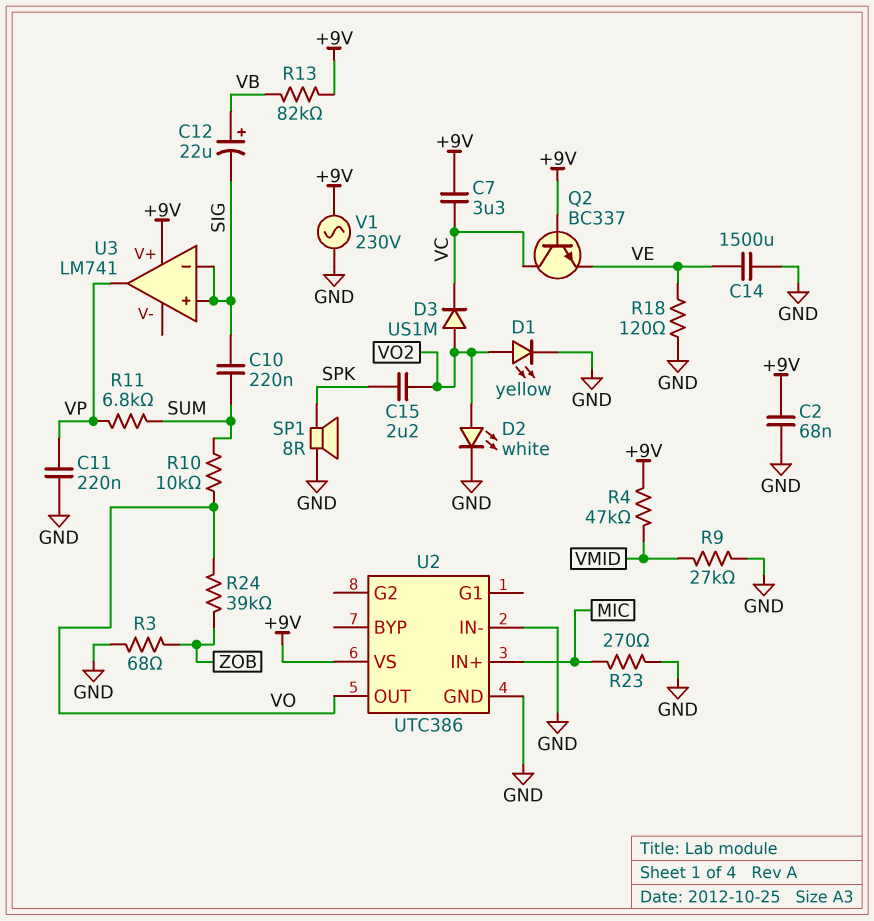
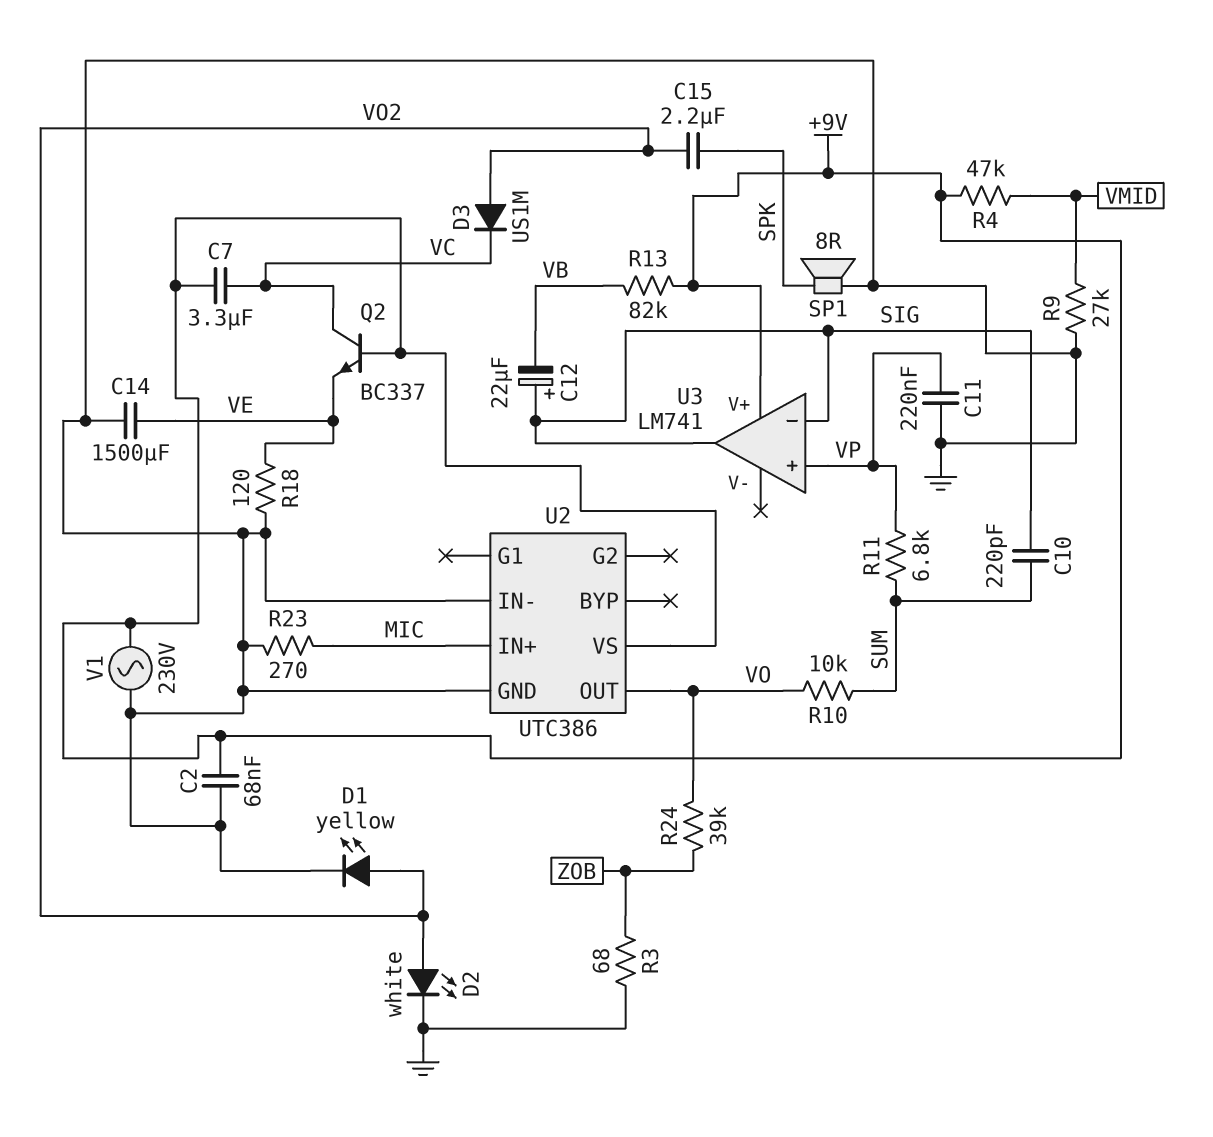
C10: 220nF (SIG, SUM) -> 220pF (SIG, SUM)
C12: 22uF (plus VB, minus SIG) -> 22uF (plus SIG, minus VB)
U3 pin in+: SIG -> VP
U3 pin out: VP -> SIG

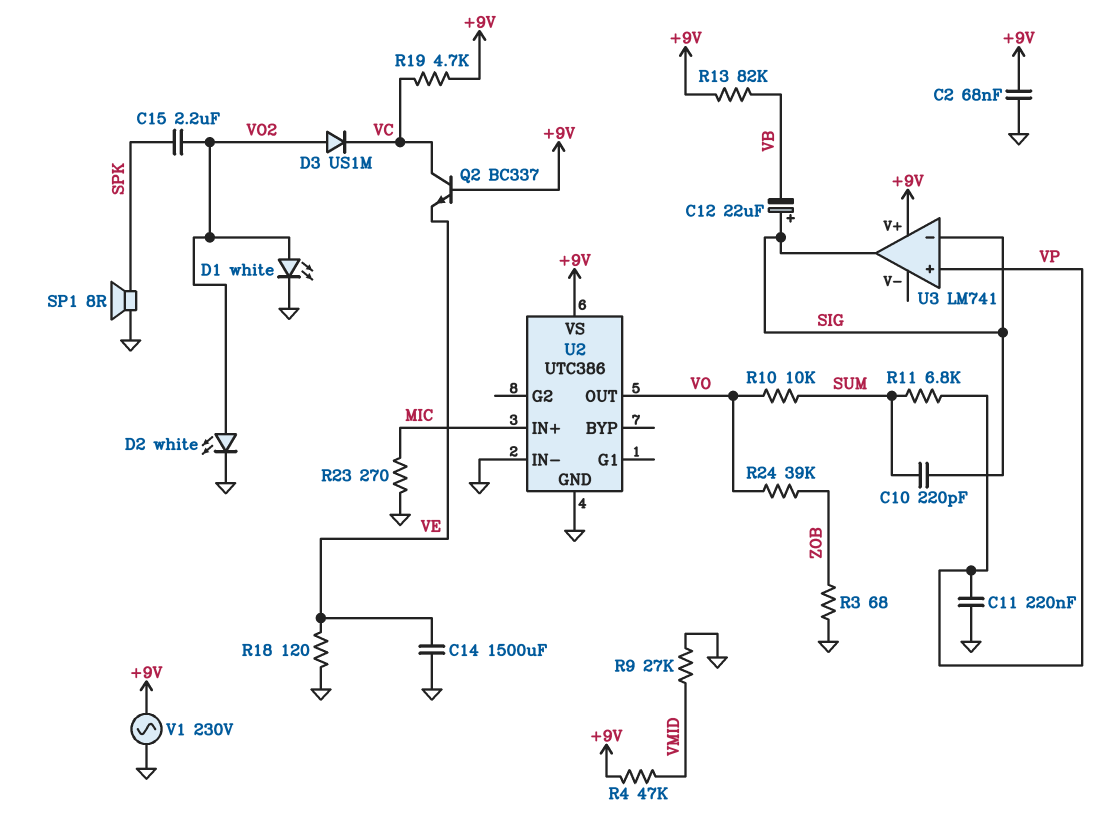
C7: 3.3uF (+9V, VC) -> none
D1: LED yellow (A VO2, K GND) -> LED white (A VO2, K GND)
R19: none -> 4.7k (+9V, VC)

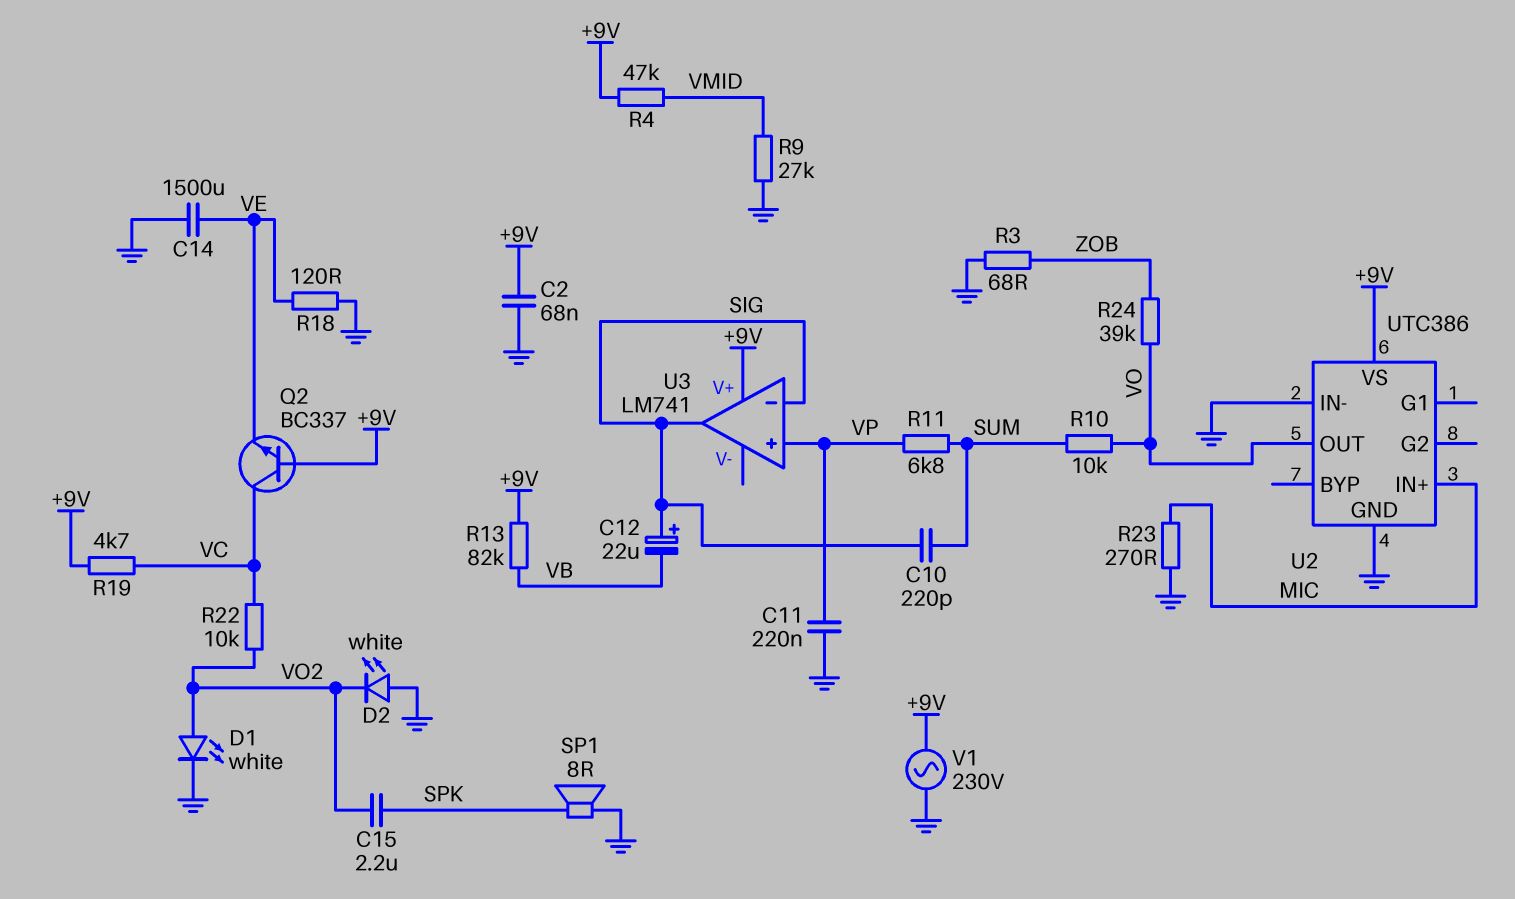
D2: LED white (A VO2, K GND) -> LED white (A GND, K VO2)
D3: diode US1M (A VO2, K VC) -> none
R22: none -> 10k (VC, VO2)

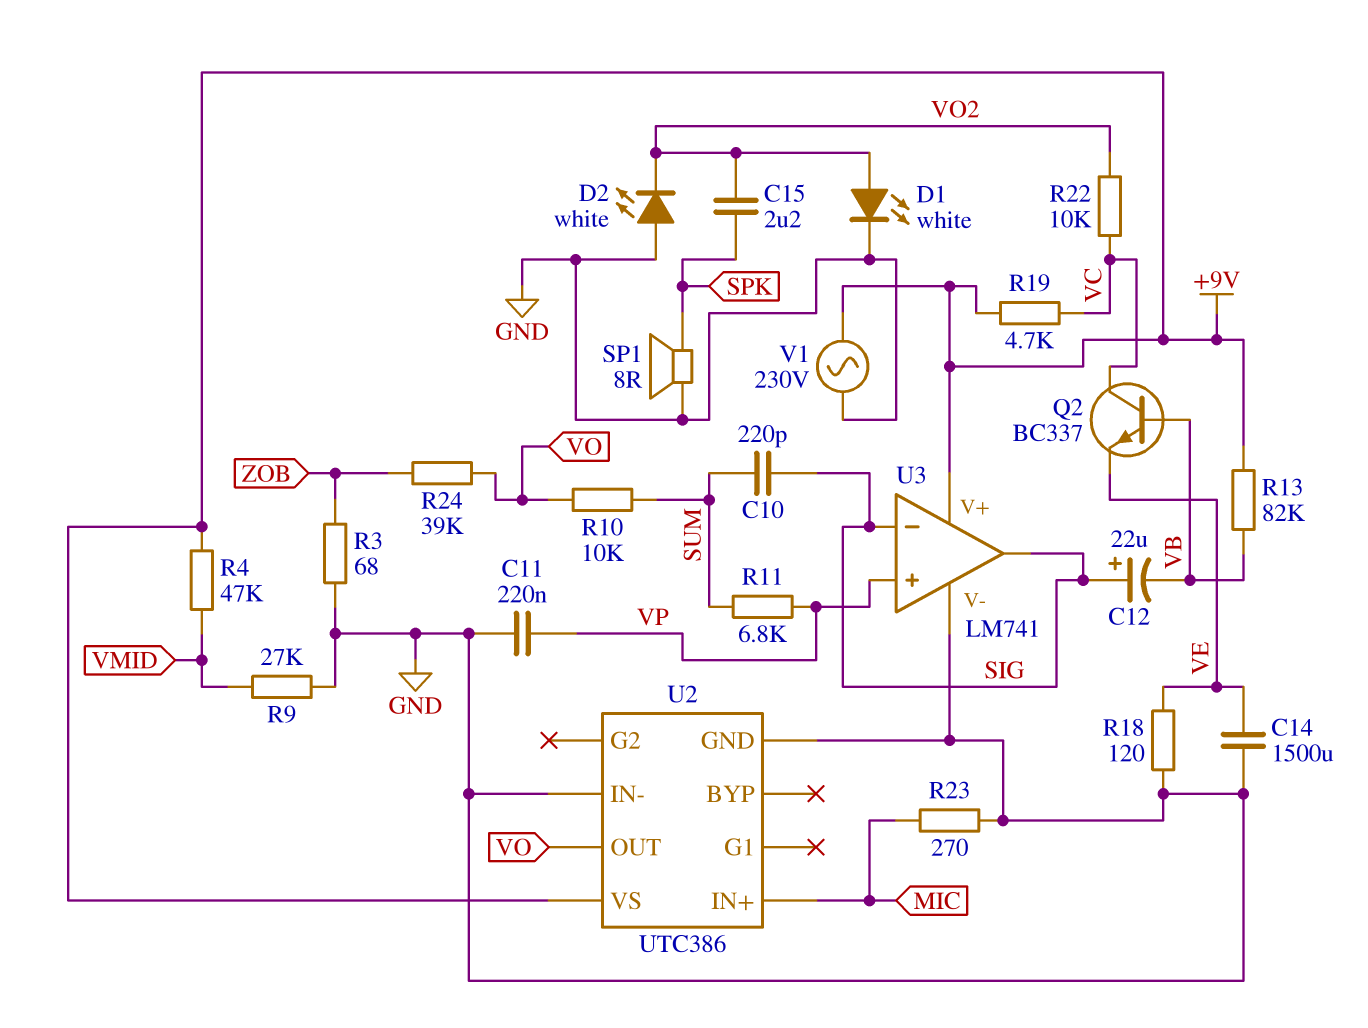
C2: 68nF (+9V, GND) -> none
Q2: NPN BC337 (B +9V, C VC, E VE) -> NPN BC337 (B VB, C VC, E VE)
U3 pin V-: none -> GND

